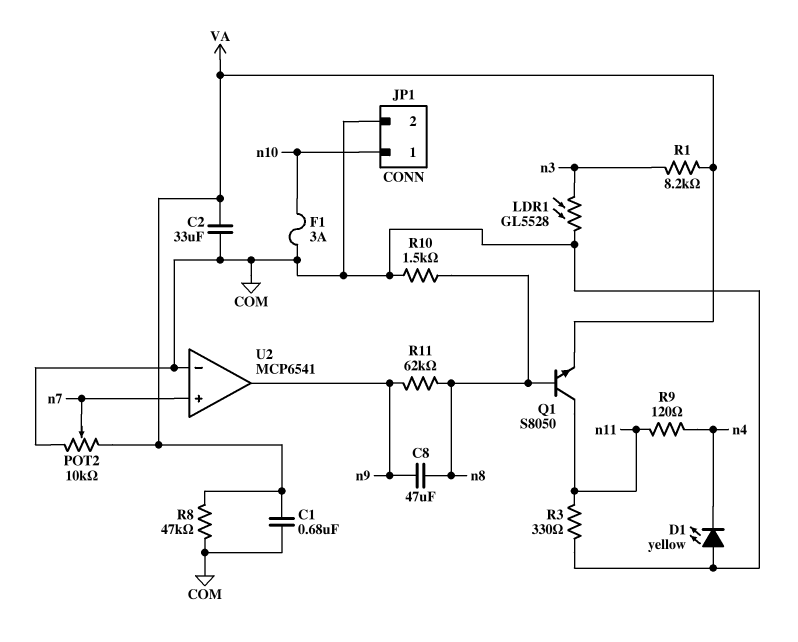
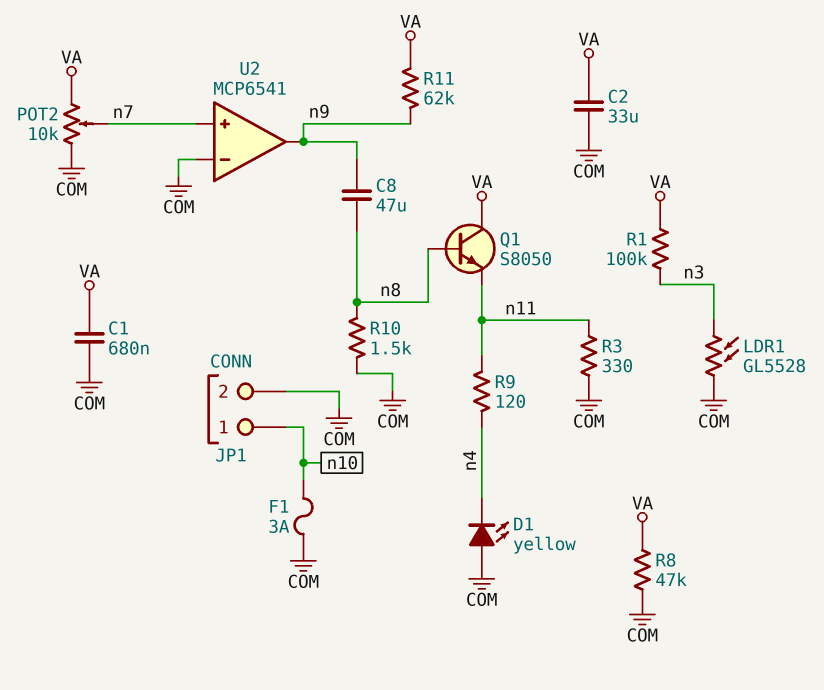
Q1: NPN S8050 (B n8, C n11, E VA) -> NPN S8050 (B n8, C VA, E n11)
R1: 8.2k (VA, n3) -> 100k (VA, n3)
R11: 62k (n8, n9) -> 62k (VA, n9)

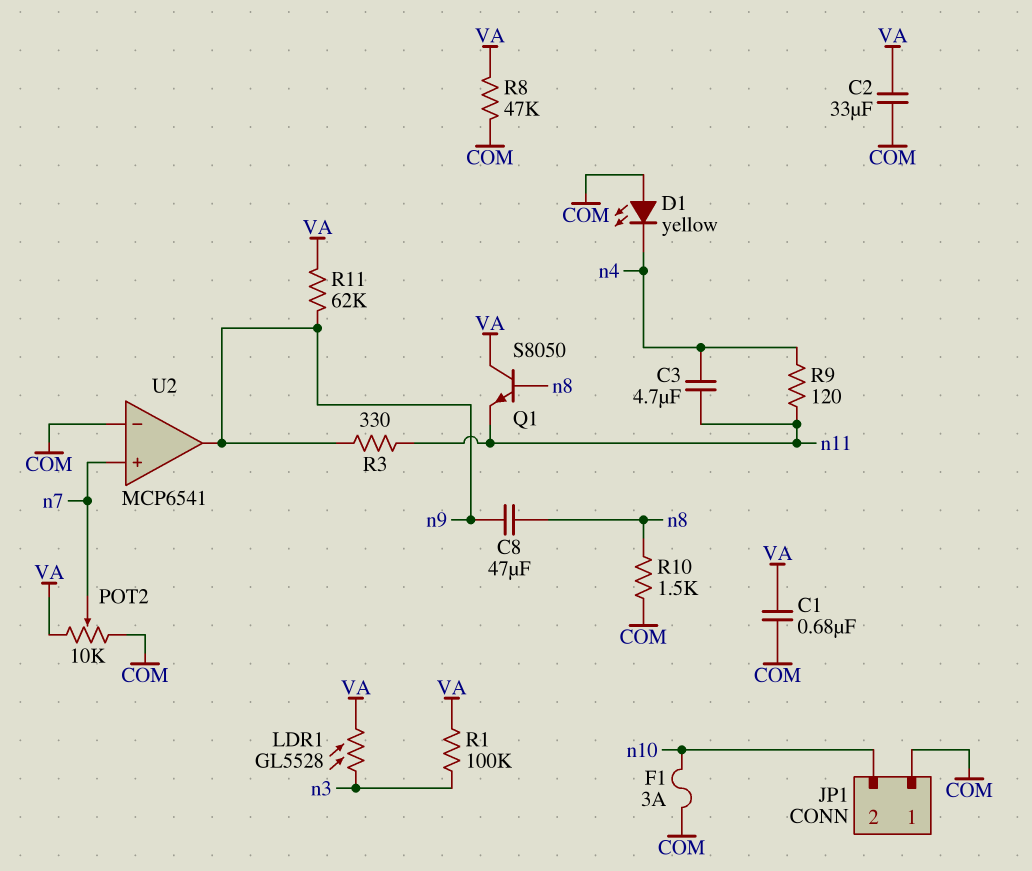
C3: none -> 4.7uF (n4, n11)
JP1 pin 1: n10 -> COM
JP1 pin 2: COM -> n10
LDR1: GL5528 (COM, n3) -> GL5528 (VA, n3)
R3: 330 (COM, n11) -> 330 (n9, n11)

